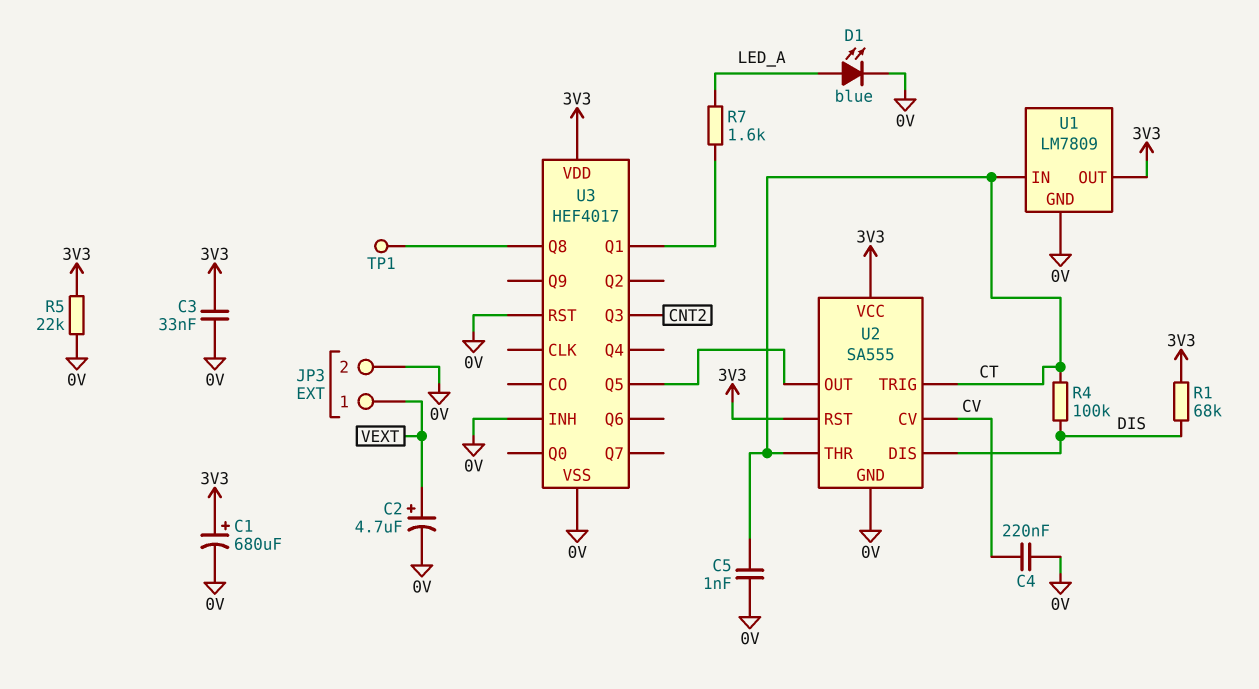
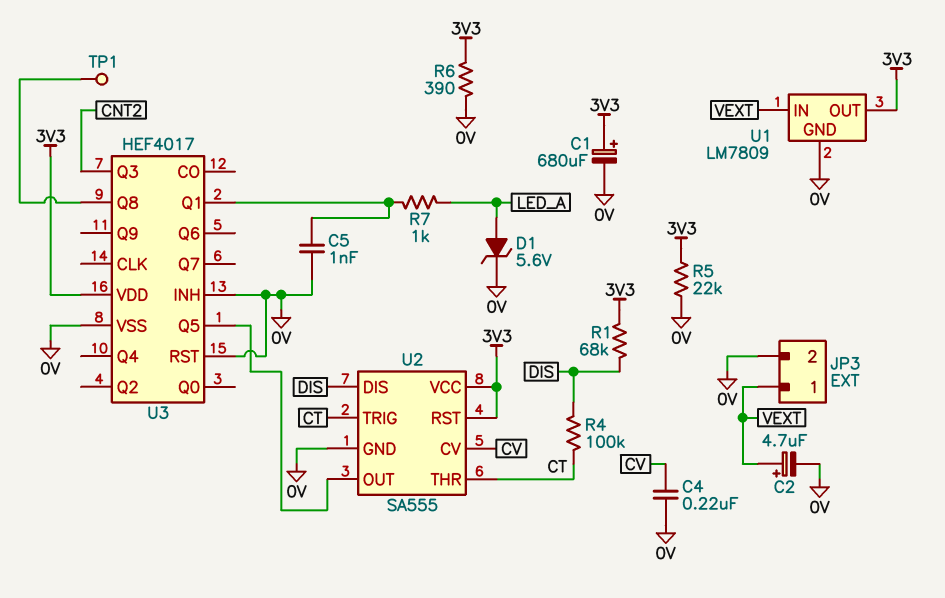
C3: 33nF (0V, 3V3) -> none
C5: 1nF (0V, CT) -> 1nF (0V, U3/Q1)
D1: LED blue (A LED_A, K 0V) -> zener 5.6V (A LED_A, K 0V)
R6: none -> 390 (0V, 3V3)
R7: 1.6k (LED_A, U3/Q1) -> 1k (LED_A, U3/Q1)
U1 pin IN: CT -> VEXT

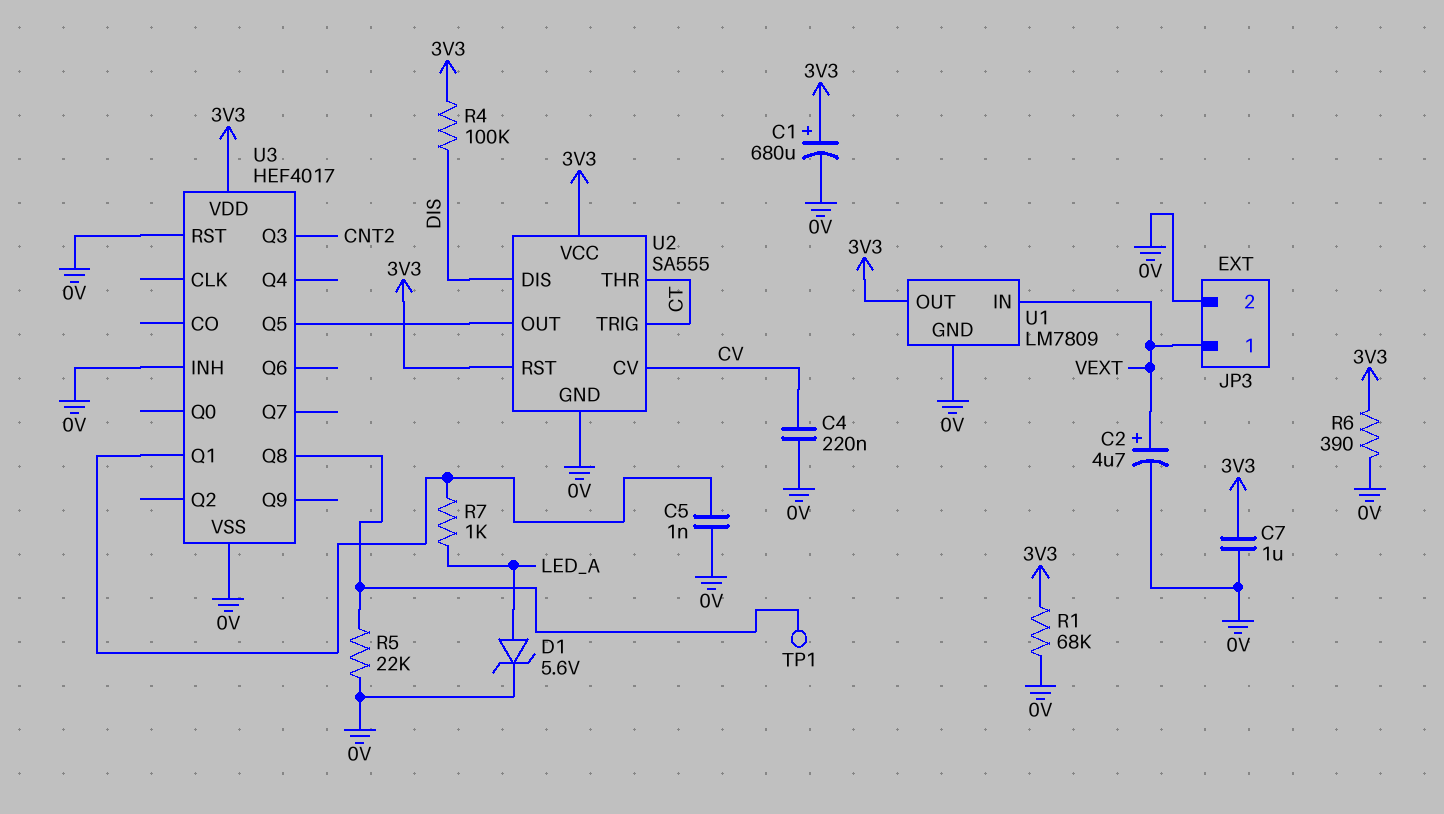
C7: none -> 1uF (0V, 3V3)
R1: 68k (3V3, DIS) -> 68k (0V, 3V3)
R4: 100k (CT, DIS) -> 100k (3V3, DIS)
R5: 22k (0V, 3V3) -> 22k (0V, U3/Q8)

